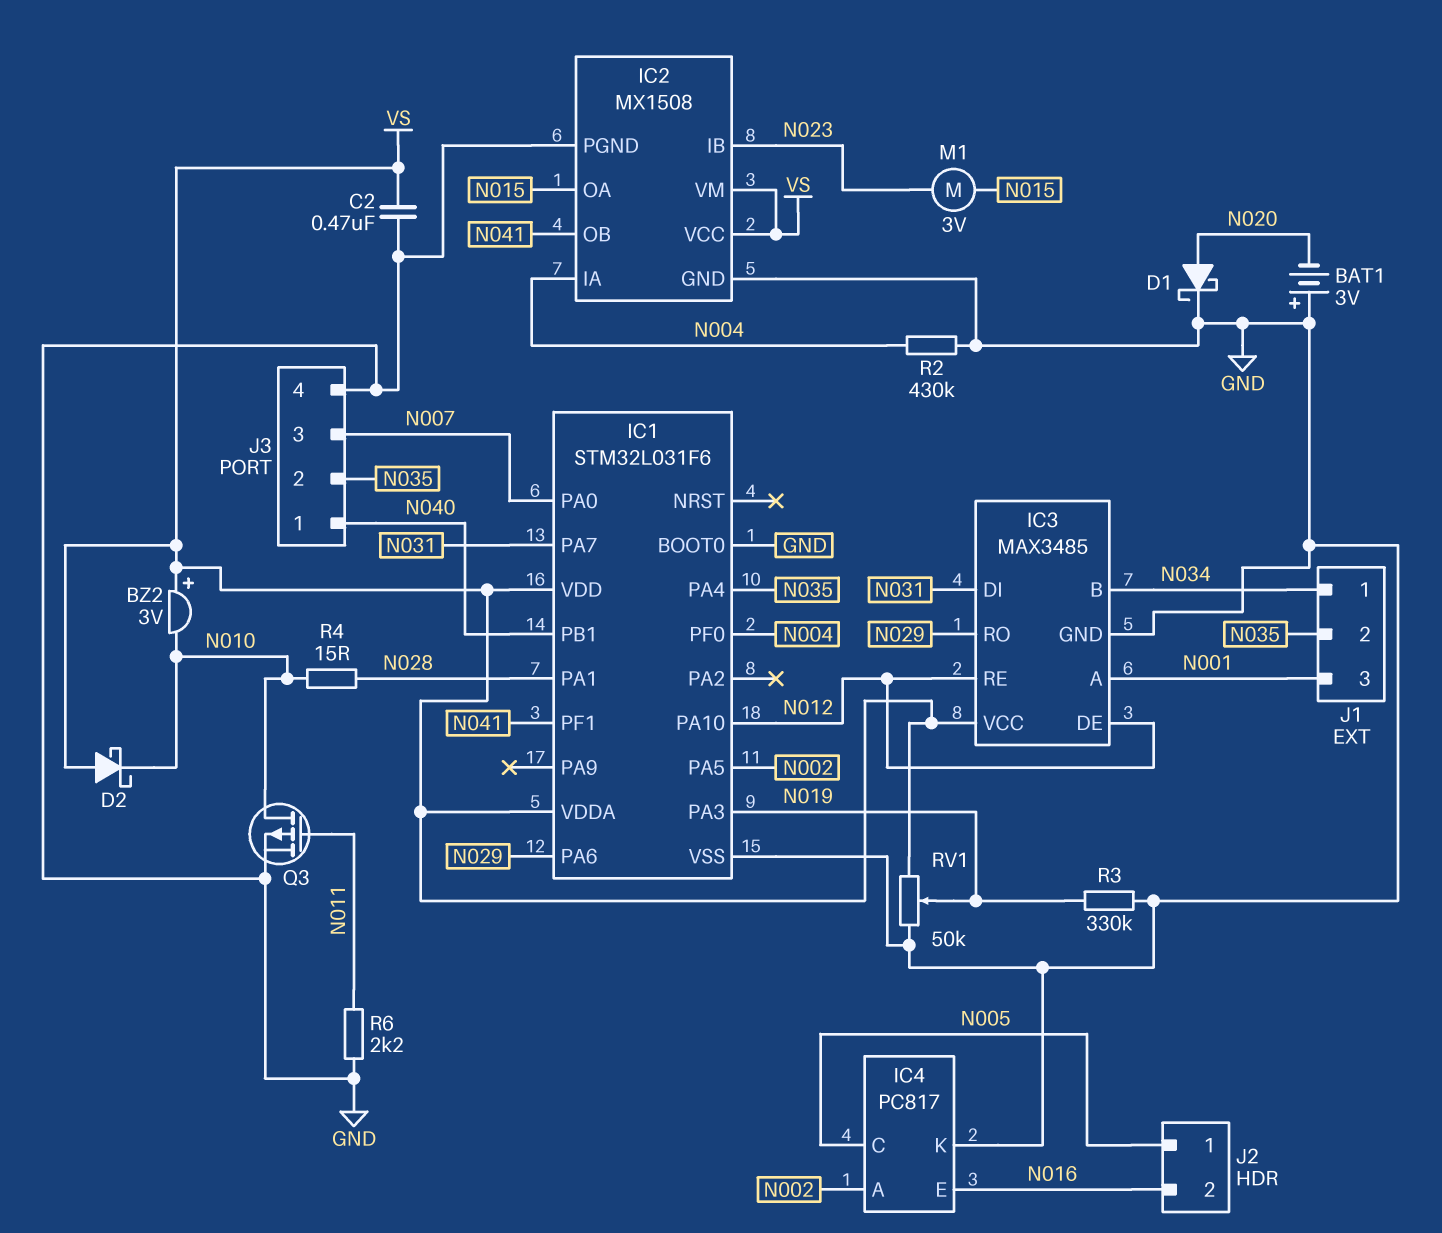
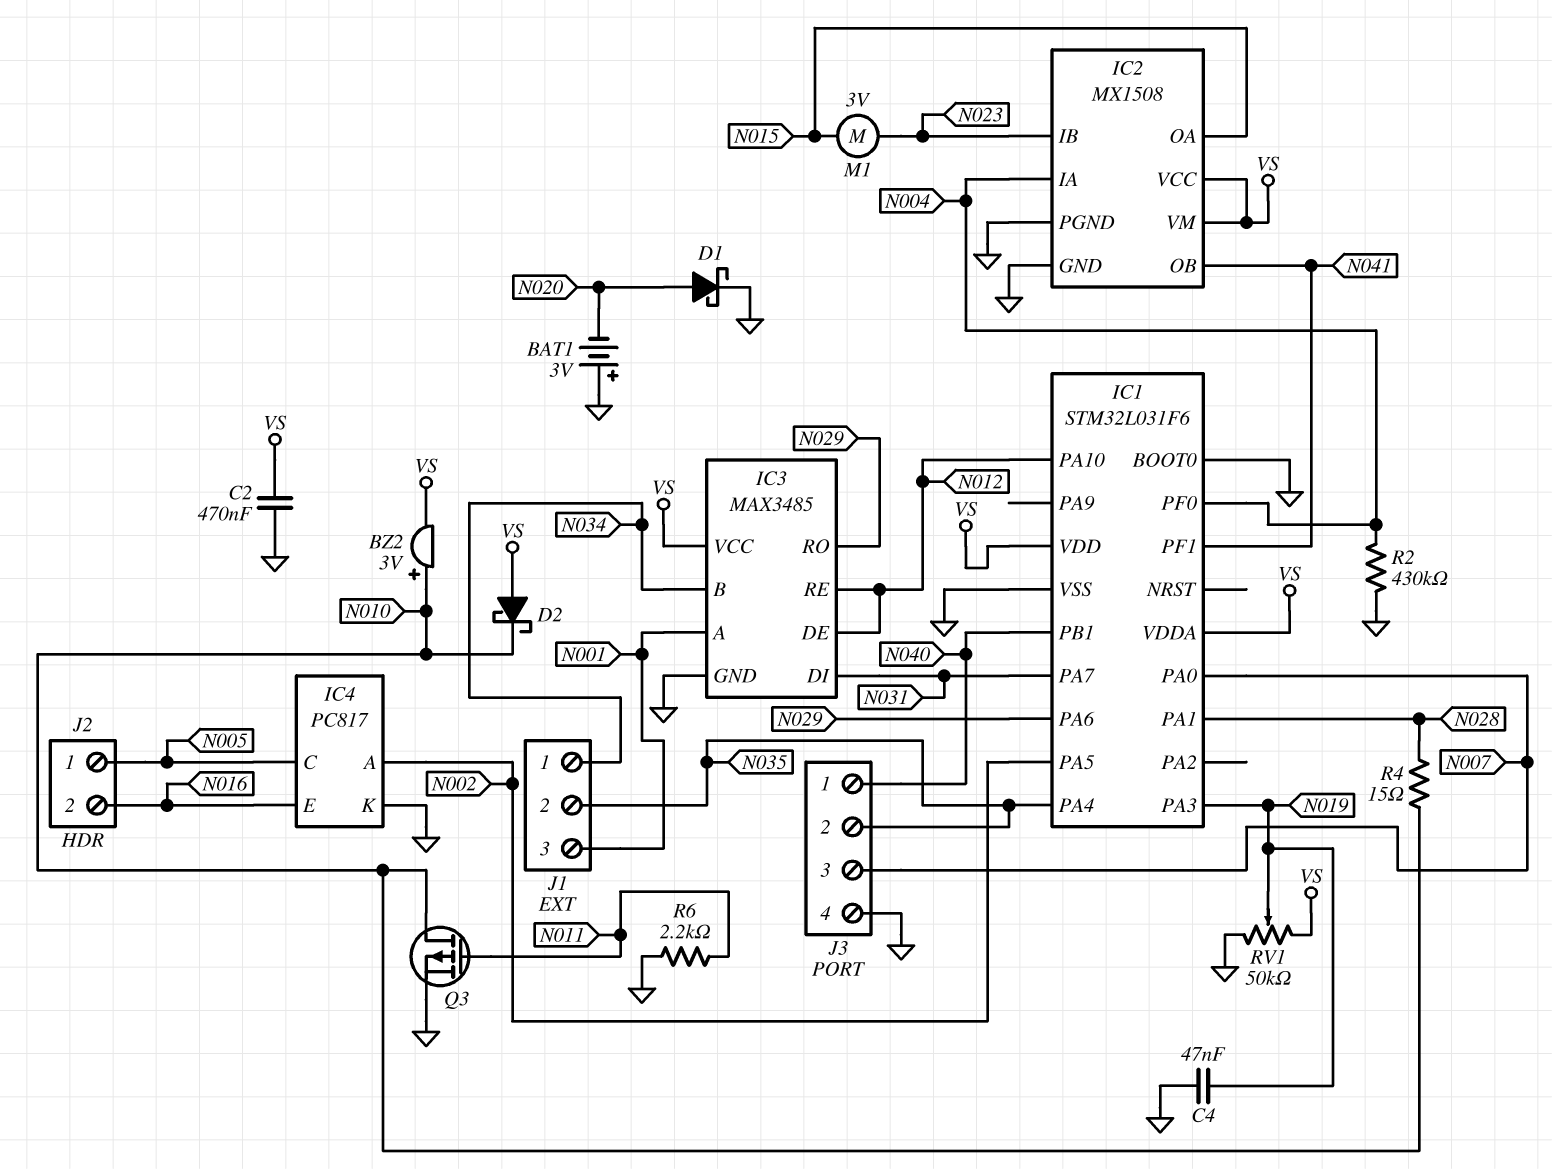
BZ2: buzzer 3V (plus VS, minus N010) -> buzzer 3V (plus N010, minus VS)
C4: none -> 47nF (GND, N019)
R3: 330k (GND, N019) -> none

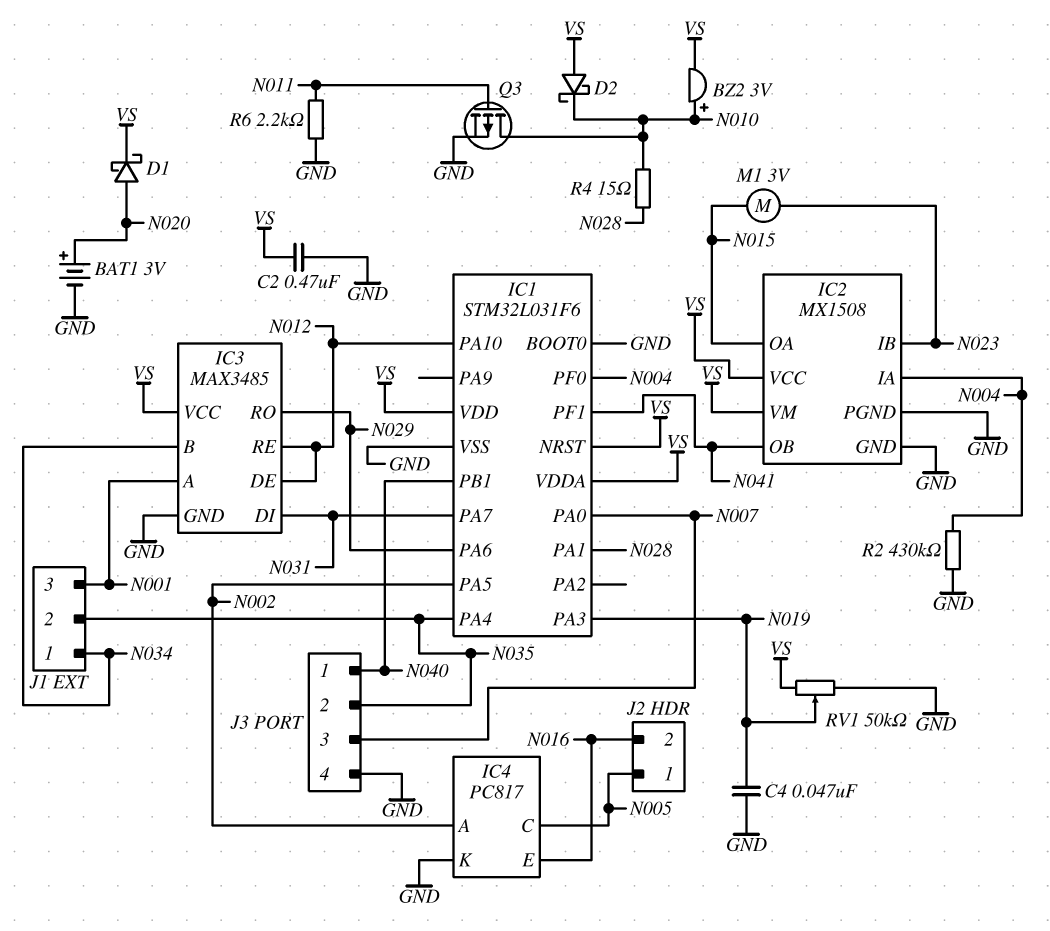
BAT1: 3V (plus GND, minus N020) -> 3V (plus N020, minus GND)
D1: schottky (A N020, K GND) -> schottky (A N020, K VS)
IC1 pin NRST: none -> VS

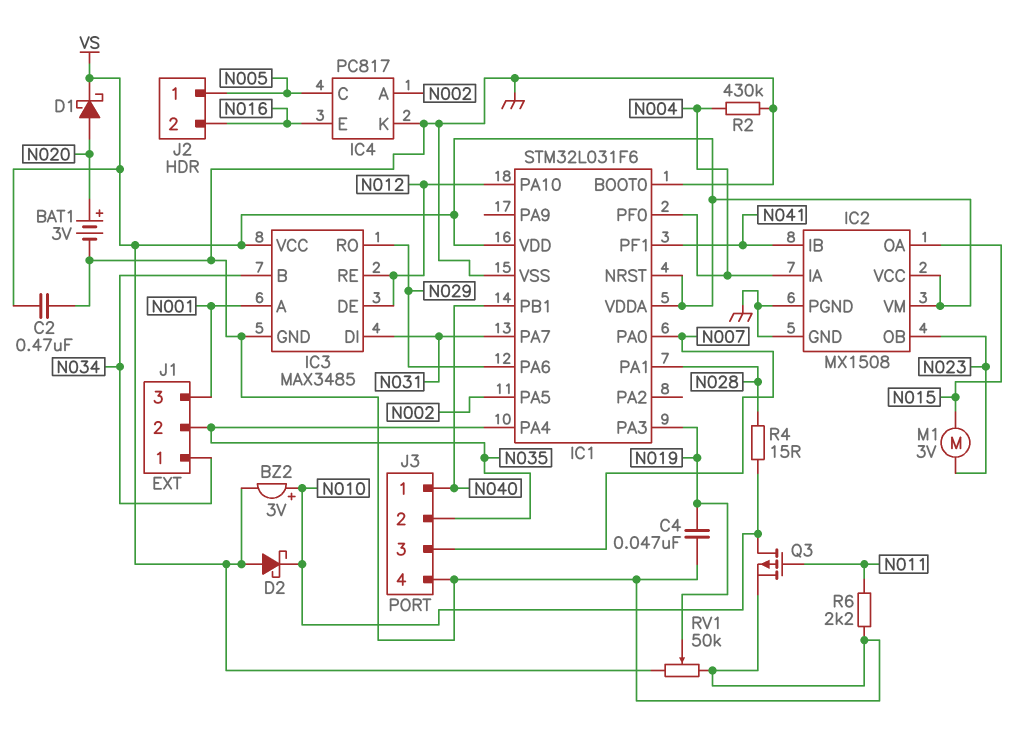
IC2 pin IB: N023 -> N041
IC2 pin OB: N041 -> N023

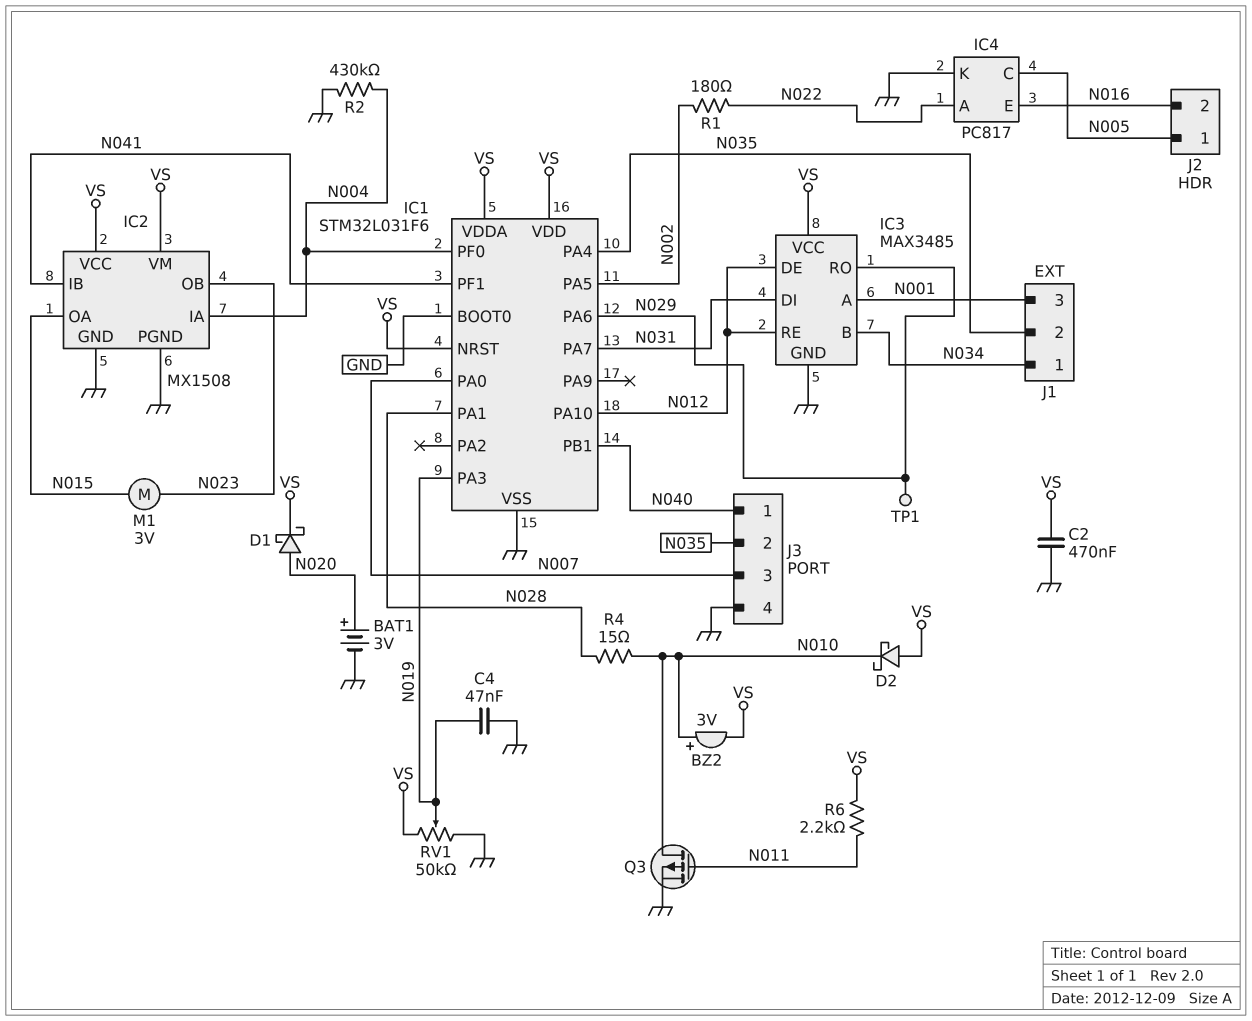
IC4 pin A: N002 -> N022
R1: none -> 180 (N002, N022)
R6: 2.2k (GND, N011) -> 2.2k (N011, VS)
TP1: none -> test point (N029)

